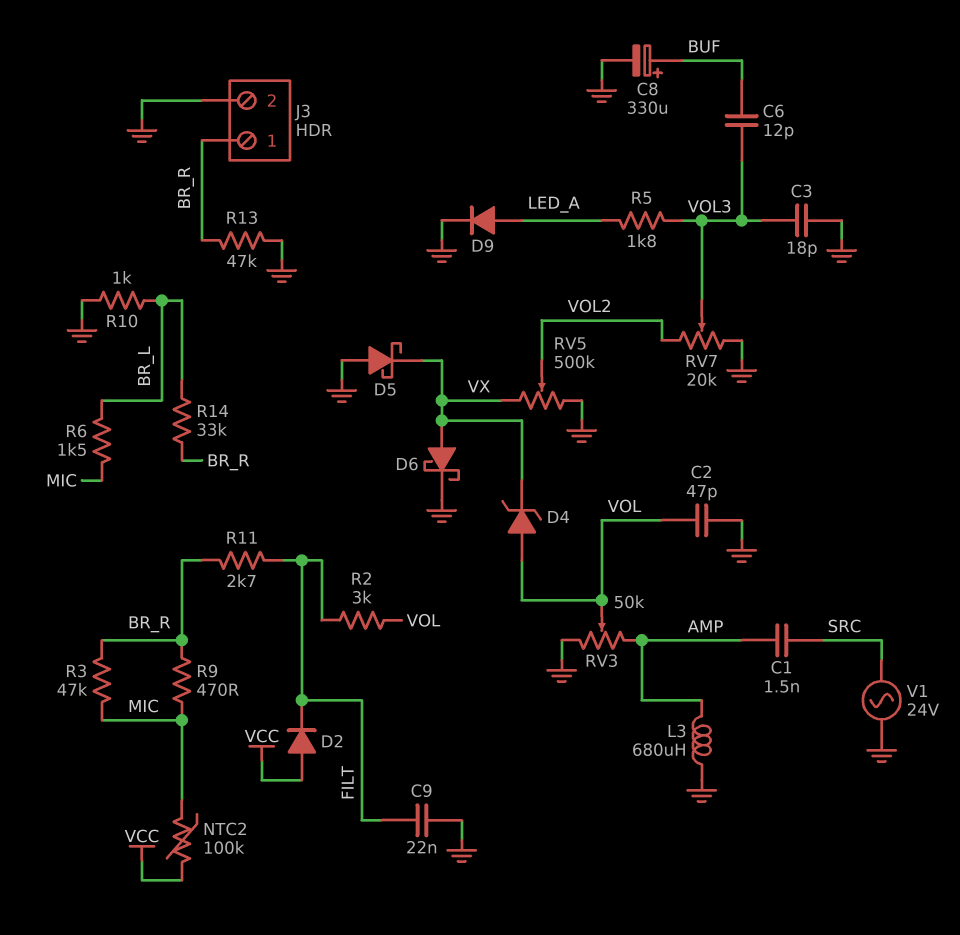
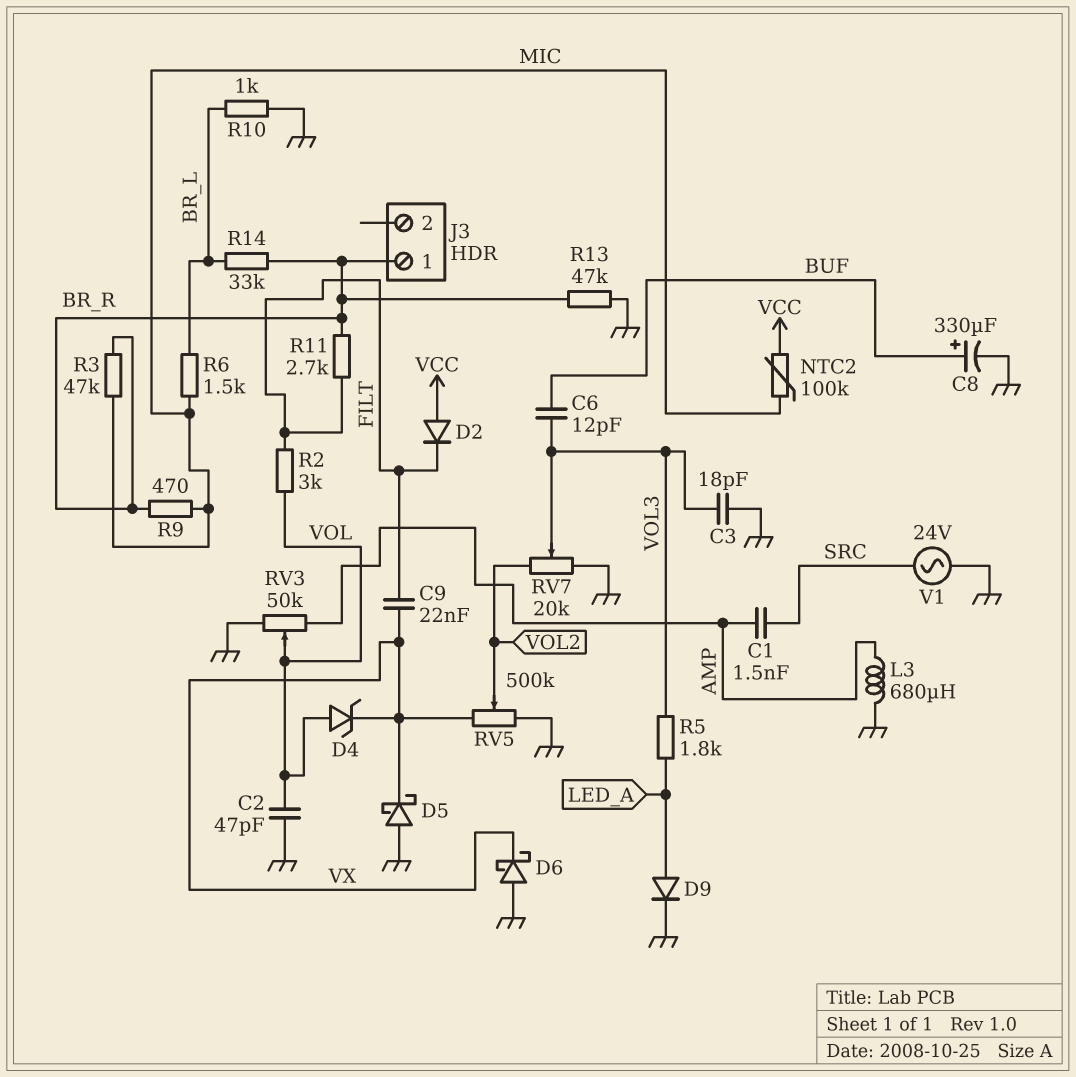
C9: 22nF (FILT, GND) -> 22nF (FILT, VX)
D6: schottky (A VX, K GND) -> schottky (A GND, K VX)
J3 pin 2: GND -> none

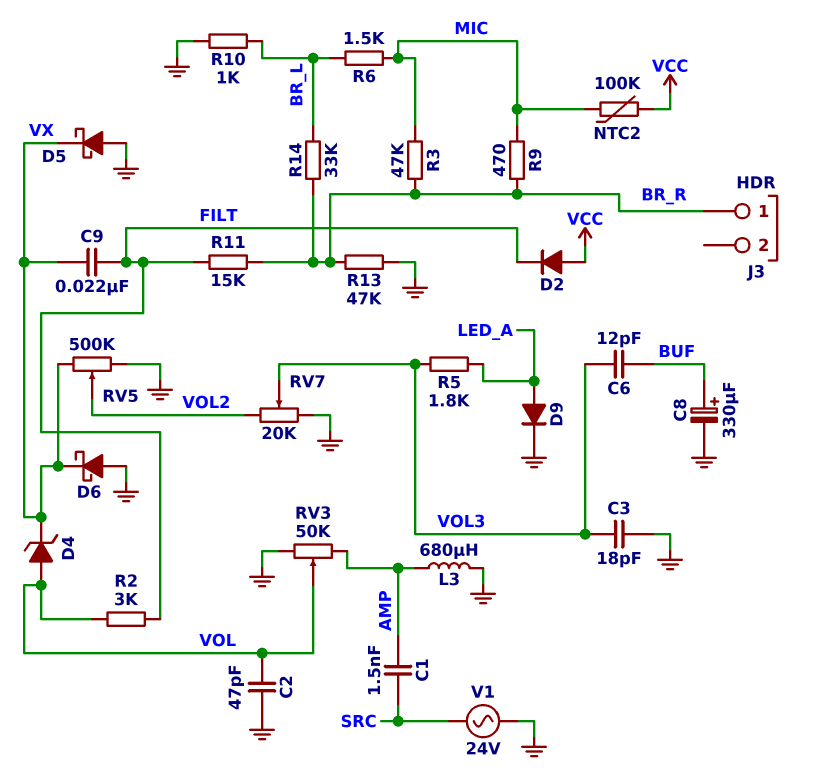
R11: 2.7k (BR_R, FILT) -> 15k (BR_R, FILT)

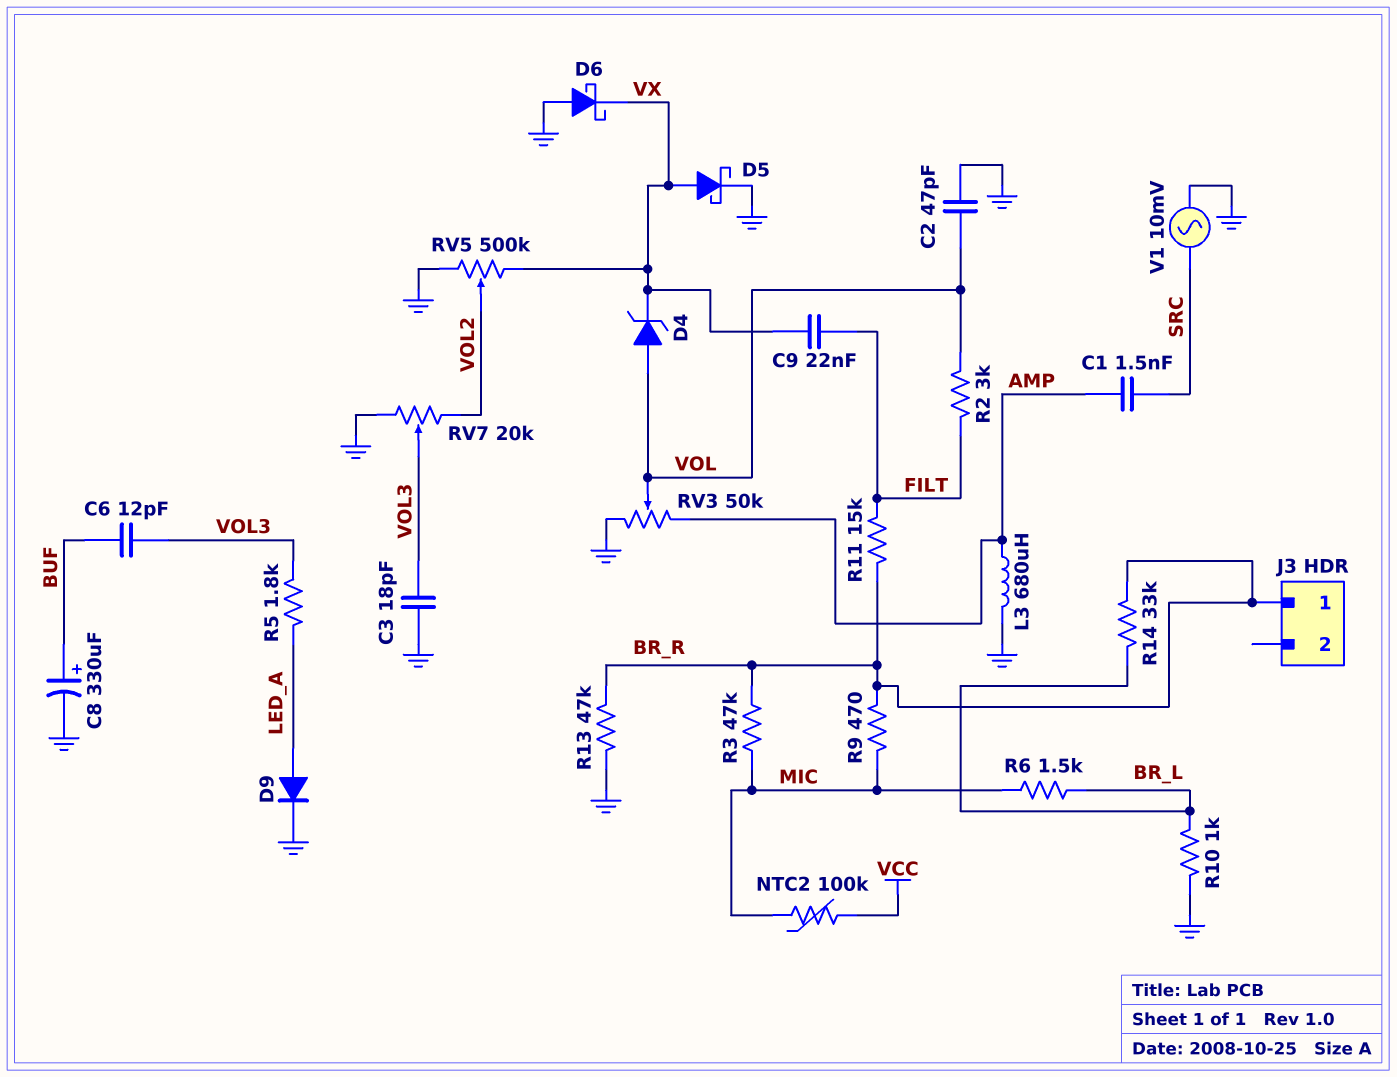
D2: diode (A VCC, K FILT) -> none
D5: schottky (A GND, K VX) -> schottky (A VX, K GND)
V1: AC 24V (GND, SRC) -> AC 10mV (GND, SRC)

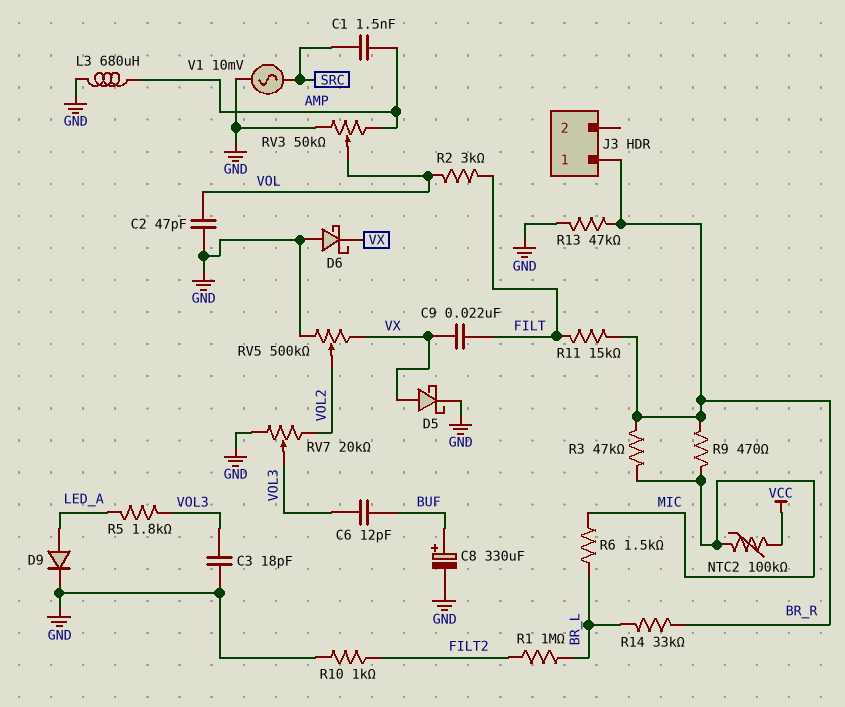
D4: zener (A VOL, K VX) -> none
R1: none -> 1M (BR_L, FILT2)
R10: 1k (BR_L, GND) -> 1k (FILT2, GND)

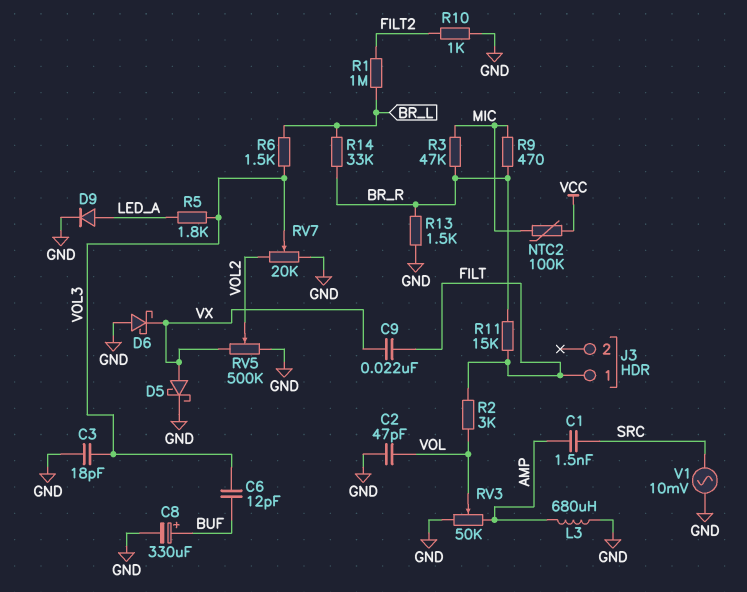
J3 pin 1: BR_R -> FILT
R6: 1.5k (BR_L, MIC) -> 1.5k (BR_L, VOL3)
R13: 47k (BR_R, GND) -> 1.5k (BR_R, GND)

